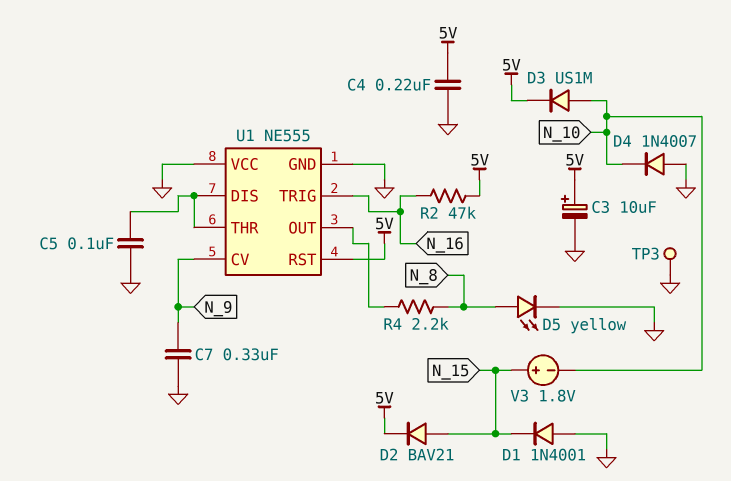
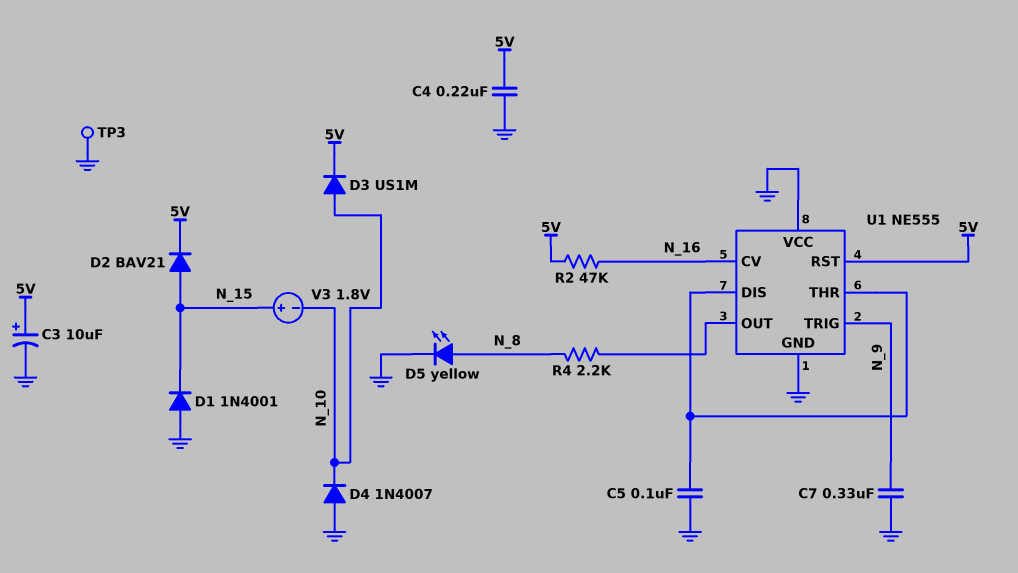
U1 pin CV: N_9 -> N_16
U1 pin TRIG: N_16 -> N_9

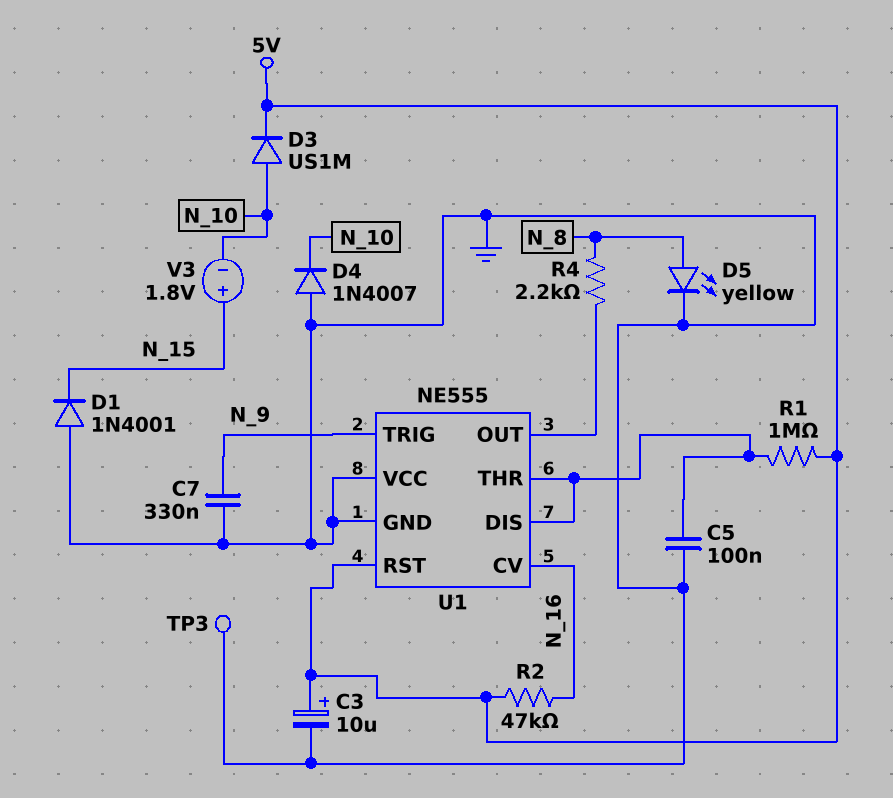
C4: 220nF (5V, GND) -> none
D2: diode BAV21 (A N_15, K 5V) -> none
R1: none -> 1M (5V, U1/DIS)

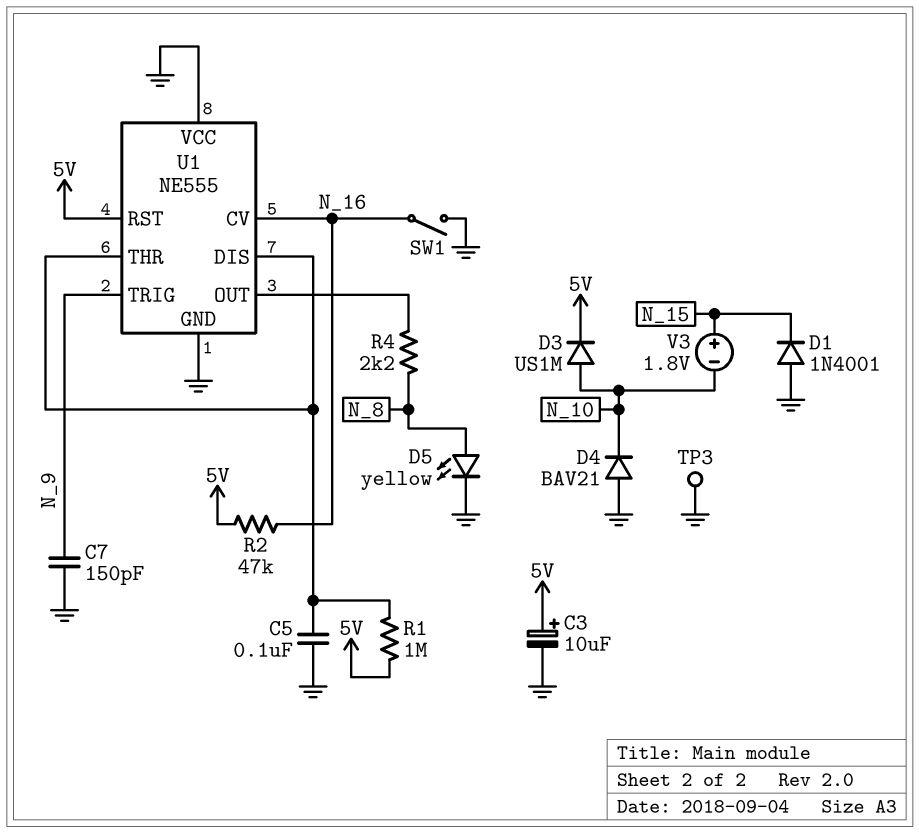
C7: 330nF (GND, N_9) -> 150pF (GND, N_9)
D4: diode 1N4007 (A GND, K N_10) -> diode BAV21 (A GND, K N_10)
SW1: none -> switch (GND, N_16)

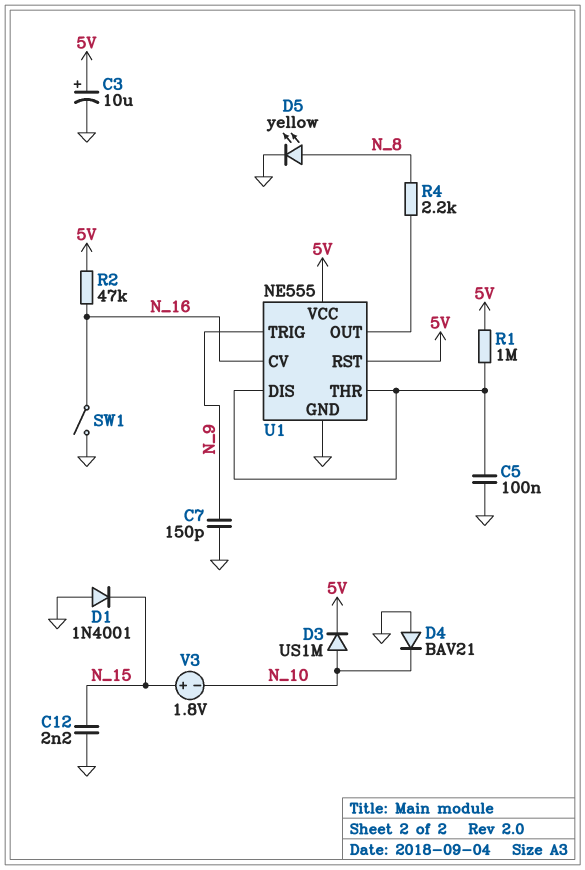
C12: none -> 2.2nF (GND, N_15)
TP3: test point (GND) -> none
U1 pin VCC: GND -> 5V

